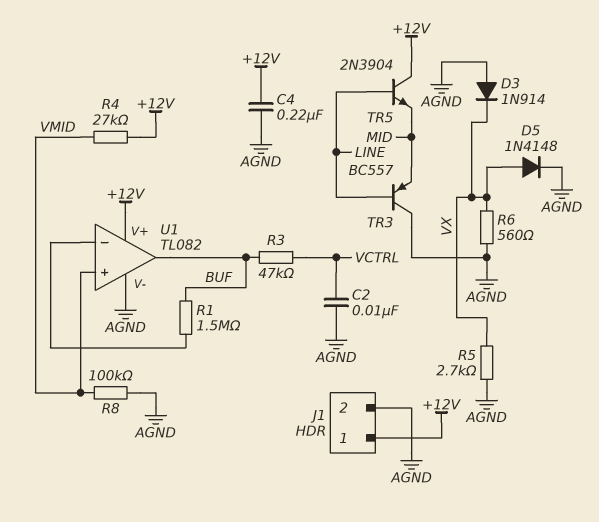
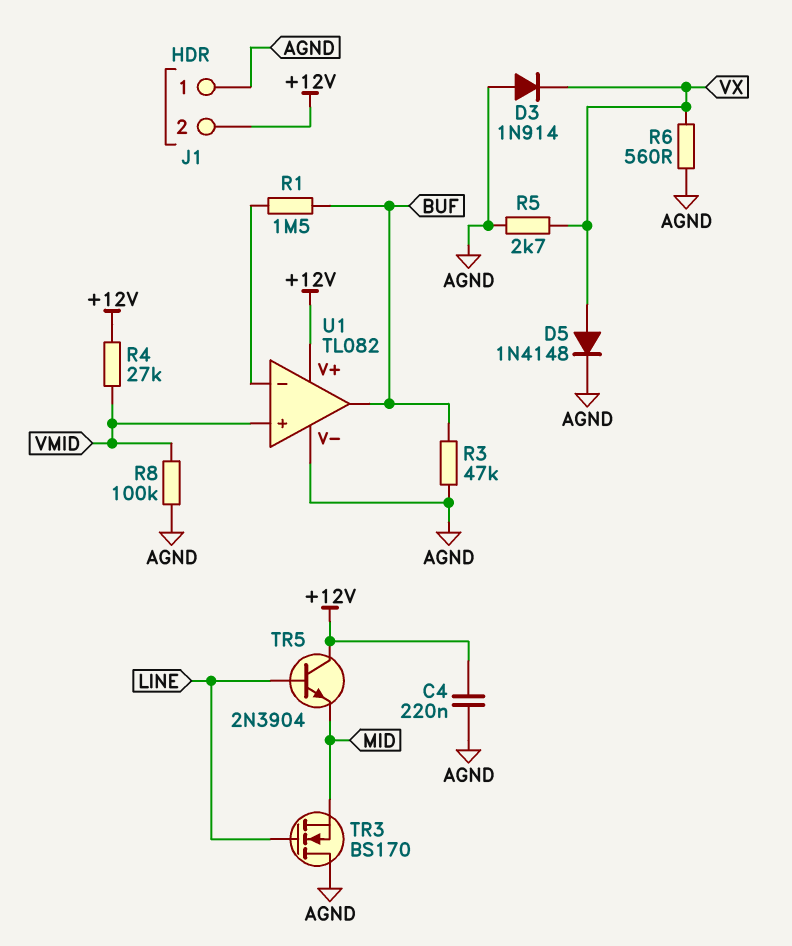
C2: 10nF (AGND, VCTRL) -> none
J1 pin 1: +12V -> AGND
J1 pin 2: AGND -> +12V
R3: 47k (BUF, VCTRL) -> 47k (AGND, BUF)
TR3: PNP BC557 (B LINE, C AGND, E MID) -> NMOS BS170 (G LINE, D AGND, S MID)

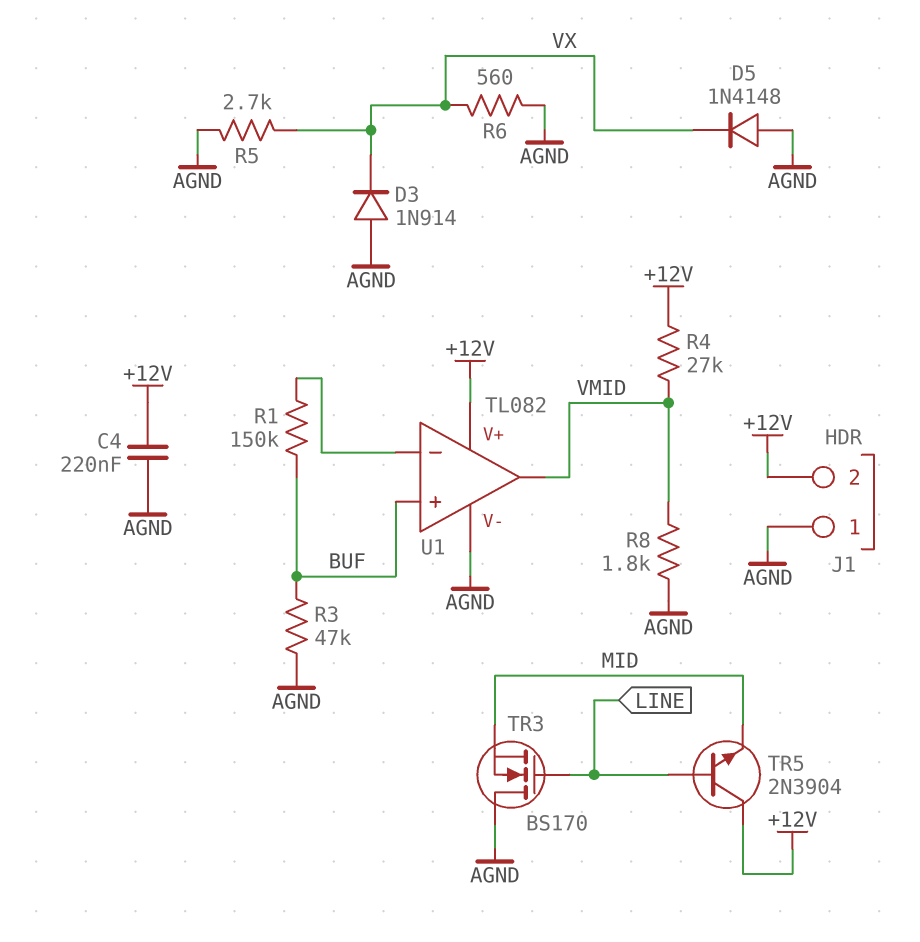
D5: diode 1N4148 (A VX, K AGND) -> diode 1N4148 (A AGND, K VX)
R1: 1.5M (BUF, U1/in-) -> 150k (BUF, U1/in-)
R8: 100k (AGND, VMID) -> 1.8k (AGND, VMID)
U1 pin in+: VMID -> BUF
U1 pin out: BUF -> VMID

